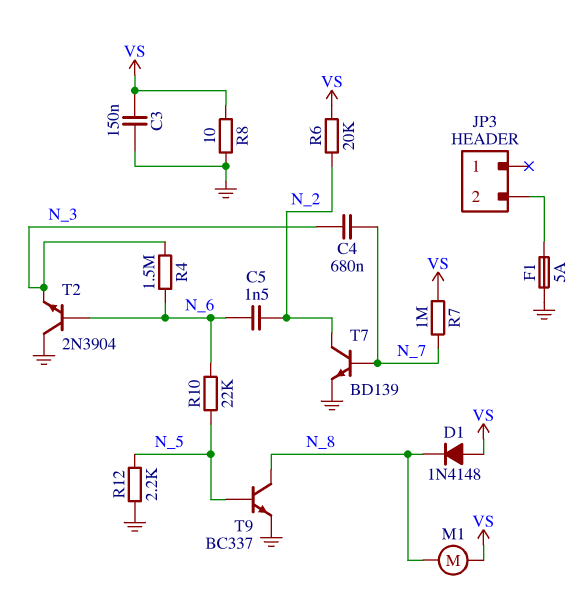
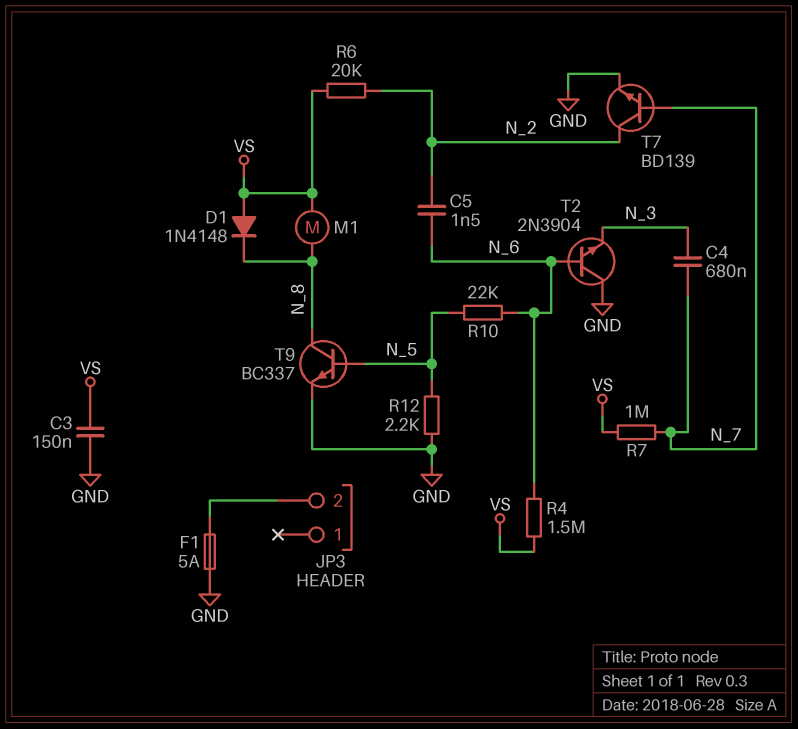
R4: 1.5M (N_3, N_6) -> 1.5M (N_6, VS)
R8: 10 (GND, VS) -> none

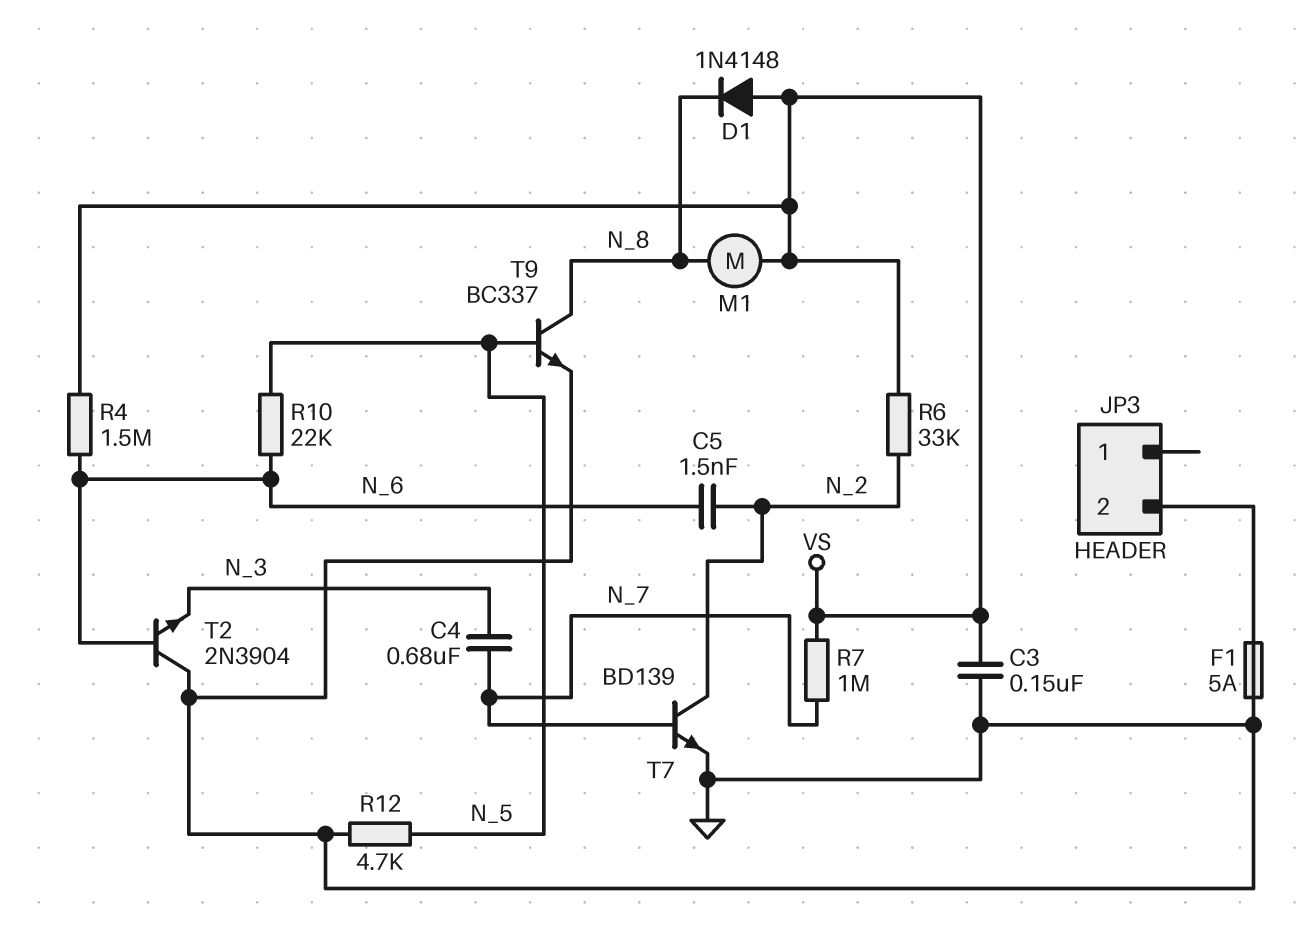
R6: 20k (N_2, VS) -> 33k (N_2, VS)
R12: 2.2k (GND, N_5) -> 4.7k (GND, N_5)

